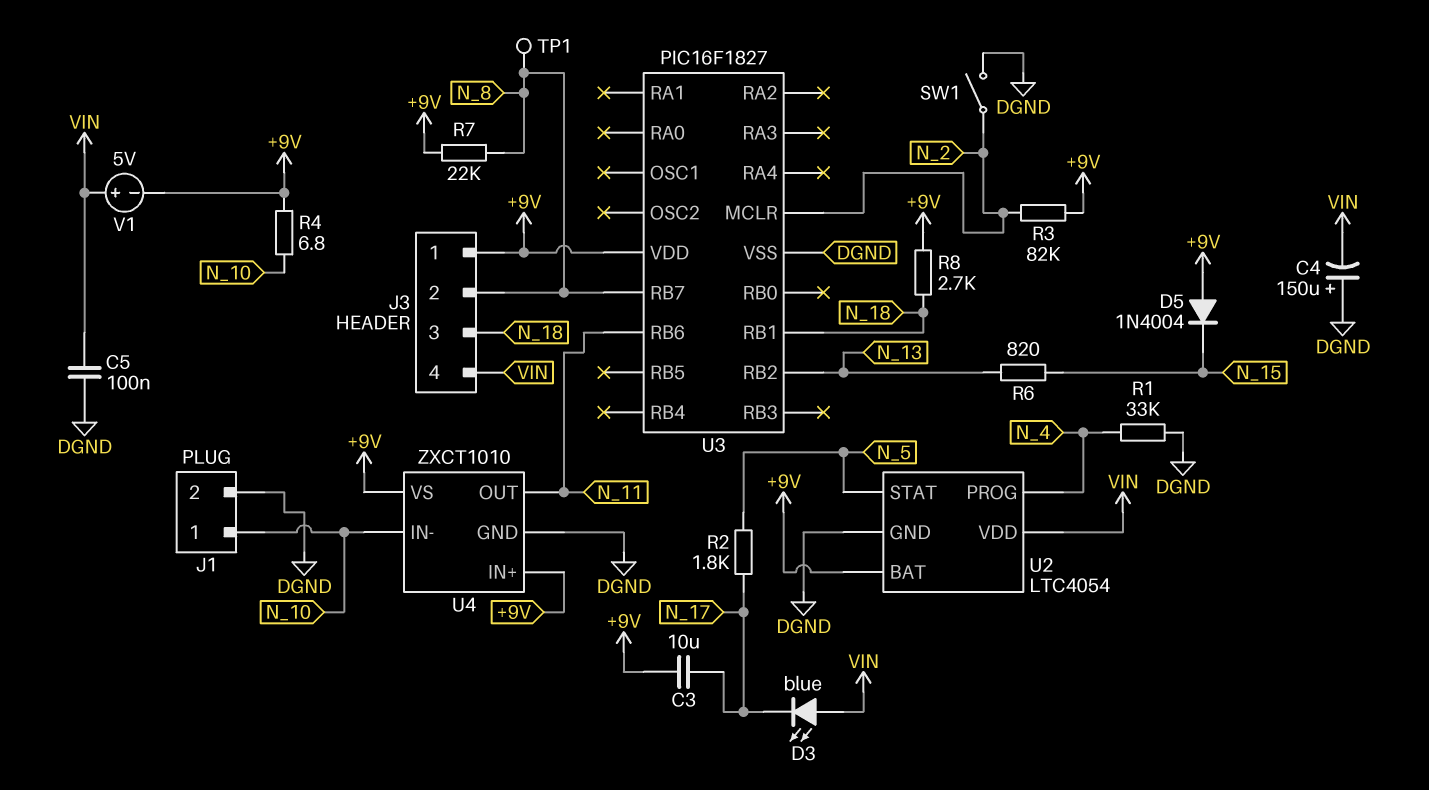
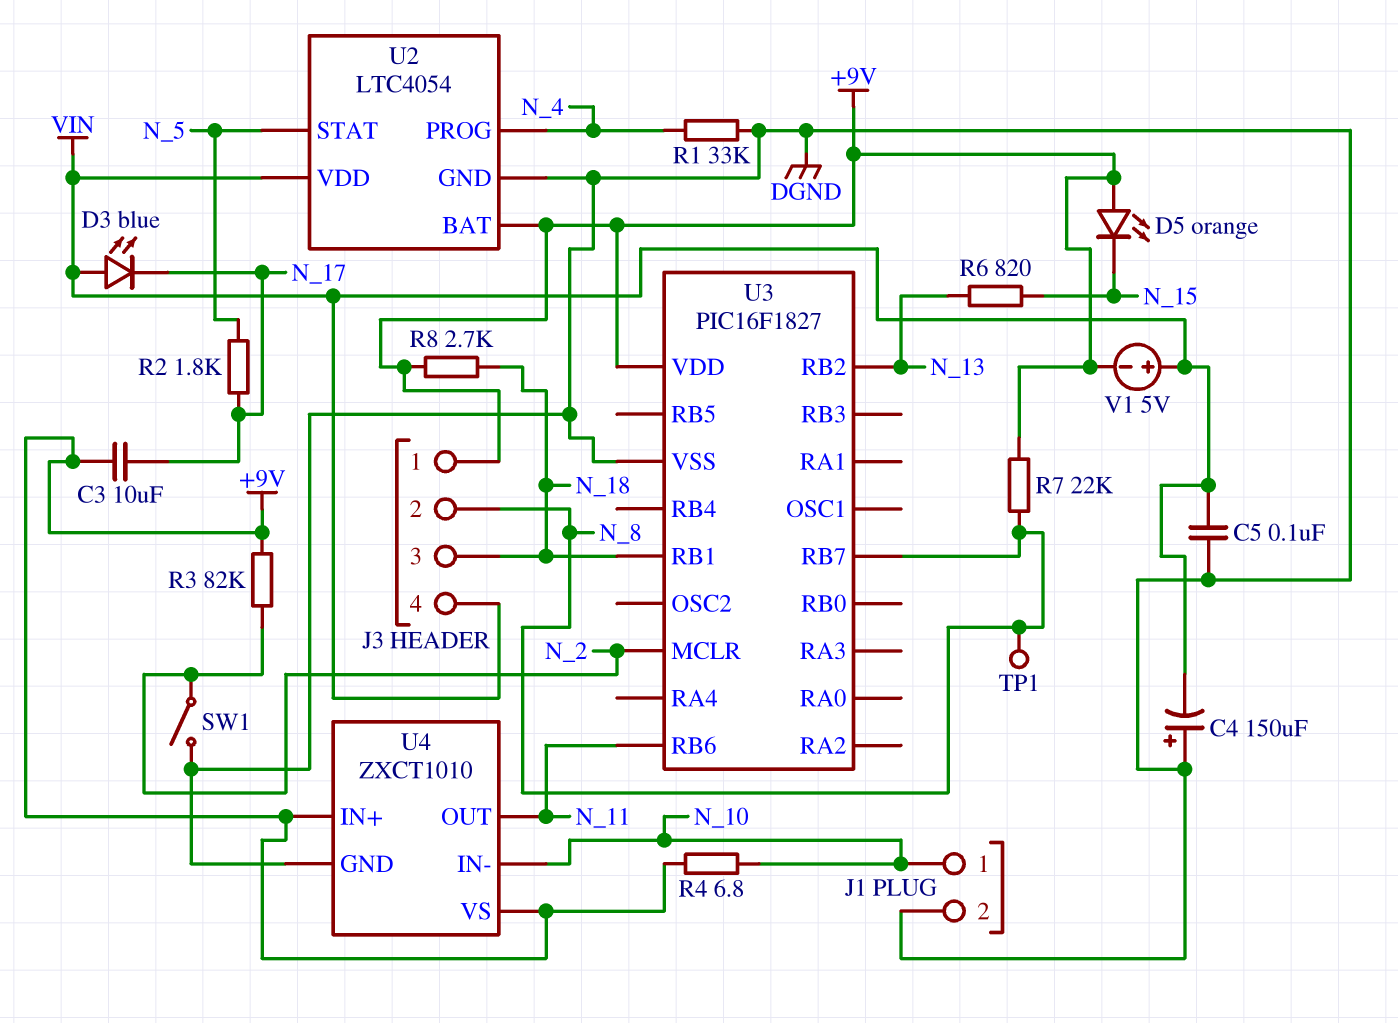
D5: diode 1N4004 (A +9V, K N_15) -> LED orange (A +9V, K N_15)

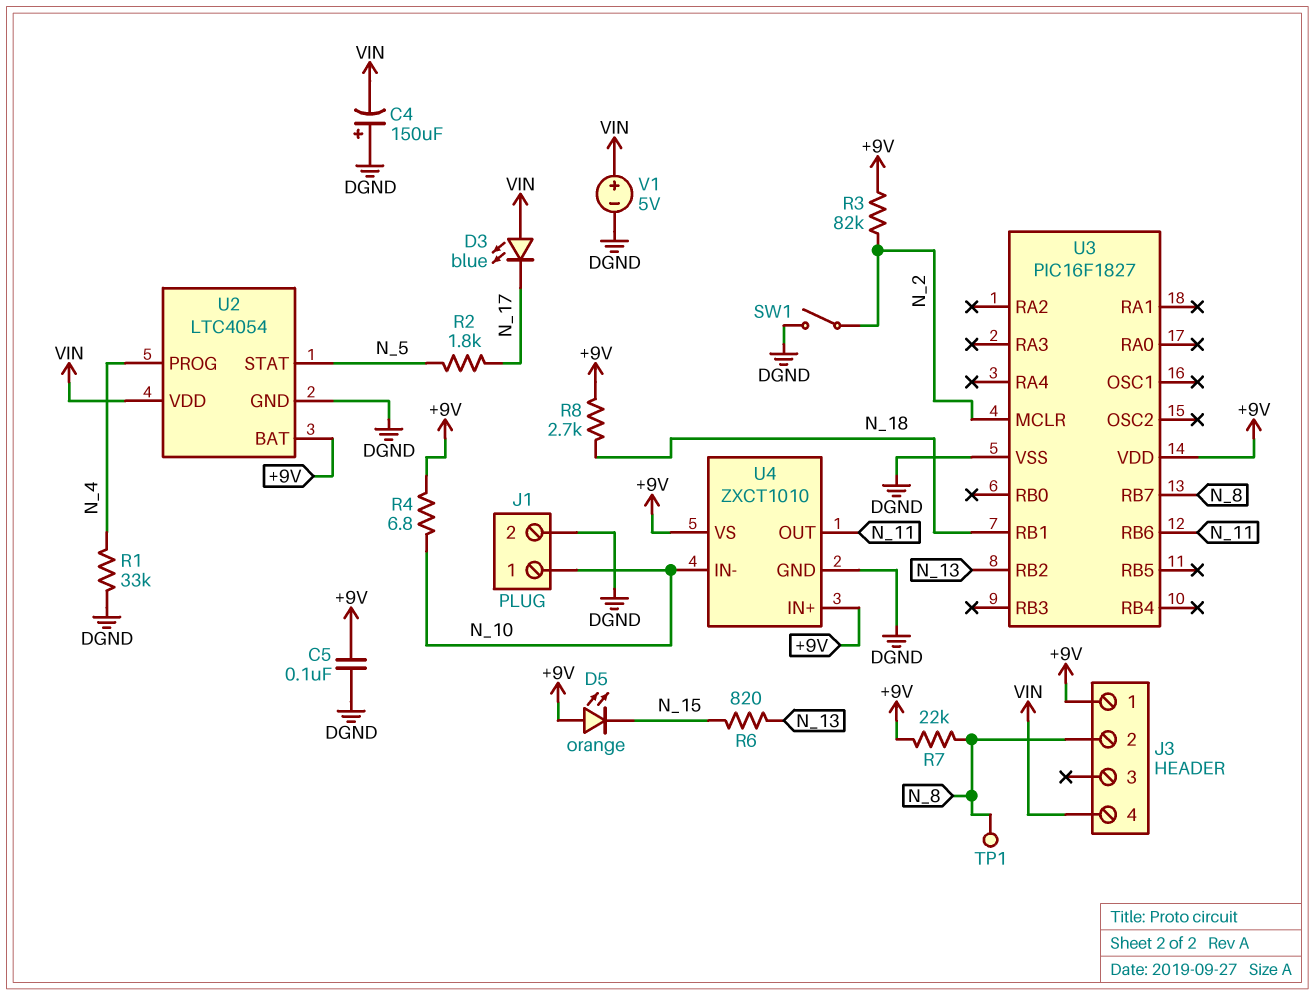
C3: 10uF (+9V, N_17) -> none
C5: 100nF (DGND, VIN) -> 100nF (+9V, DGND)
J3 pin 3: N_18 -> none
V1: 5V (plus VIN, minus +9V) -> 5V (plus VIN, minus DGND)

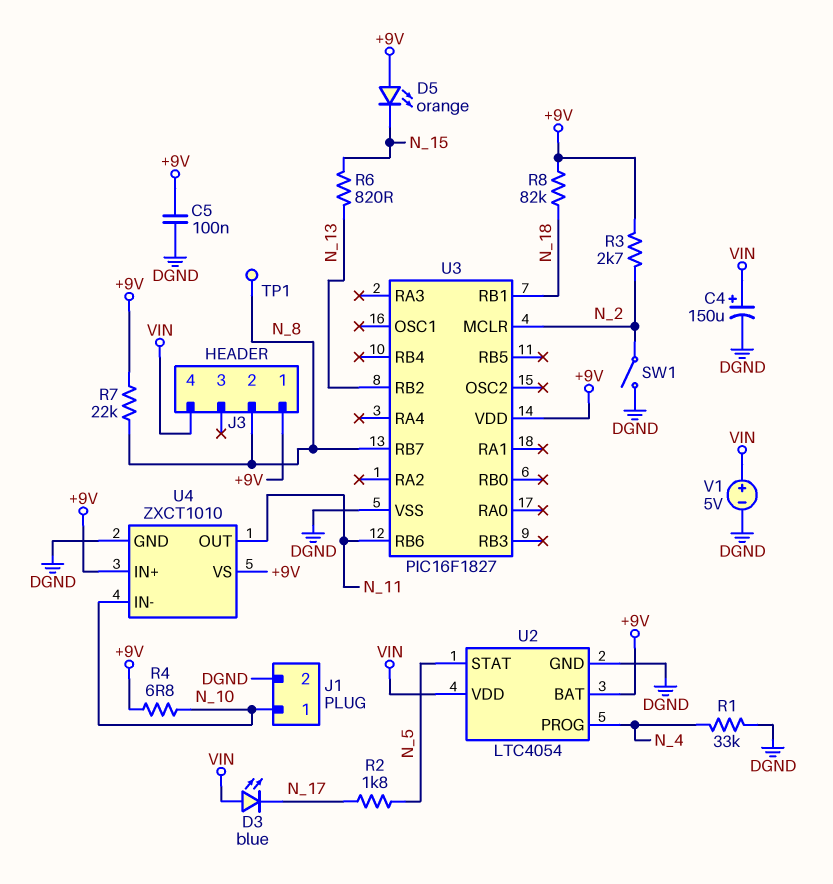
C4: 150uF (plus DGND, minus VIN) -> 150uF (plus VIN, minus DGND)
R3: 82k (+9V, N_2) -> 2.7k (+9V, N_2)
R8: 2.7k (+9V, N_18) -> 82k (+9V, N_18)

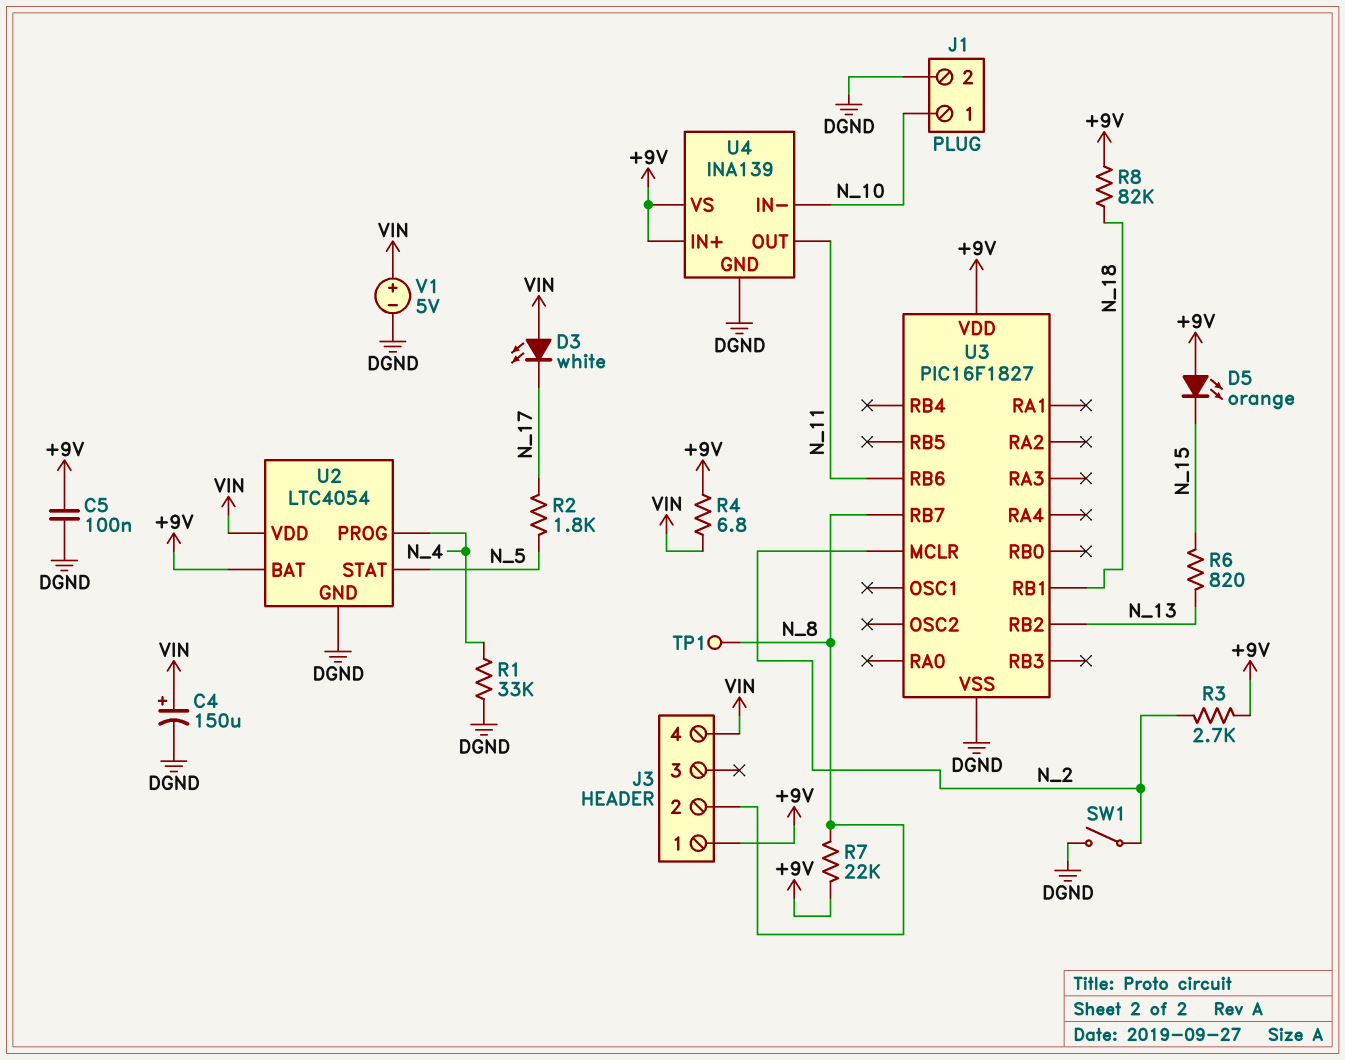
D3: LED blue (A VIN, K N_17) -> LED white (A VIN, K N_17)
R4: 6.8 (+9V, N_10) -> 6.8 (+9V, VIN)
U4: ZXCT1010 -> INA139

